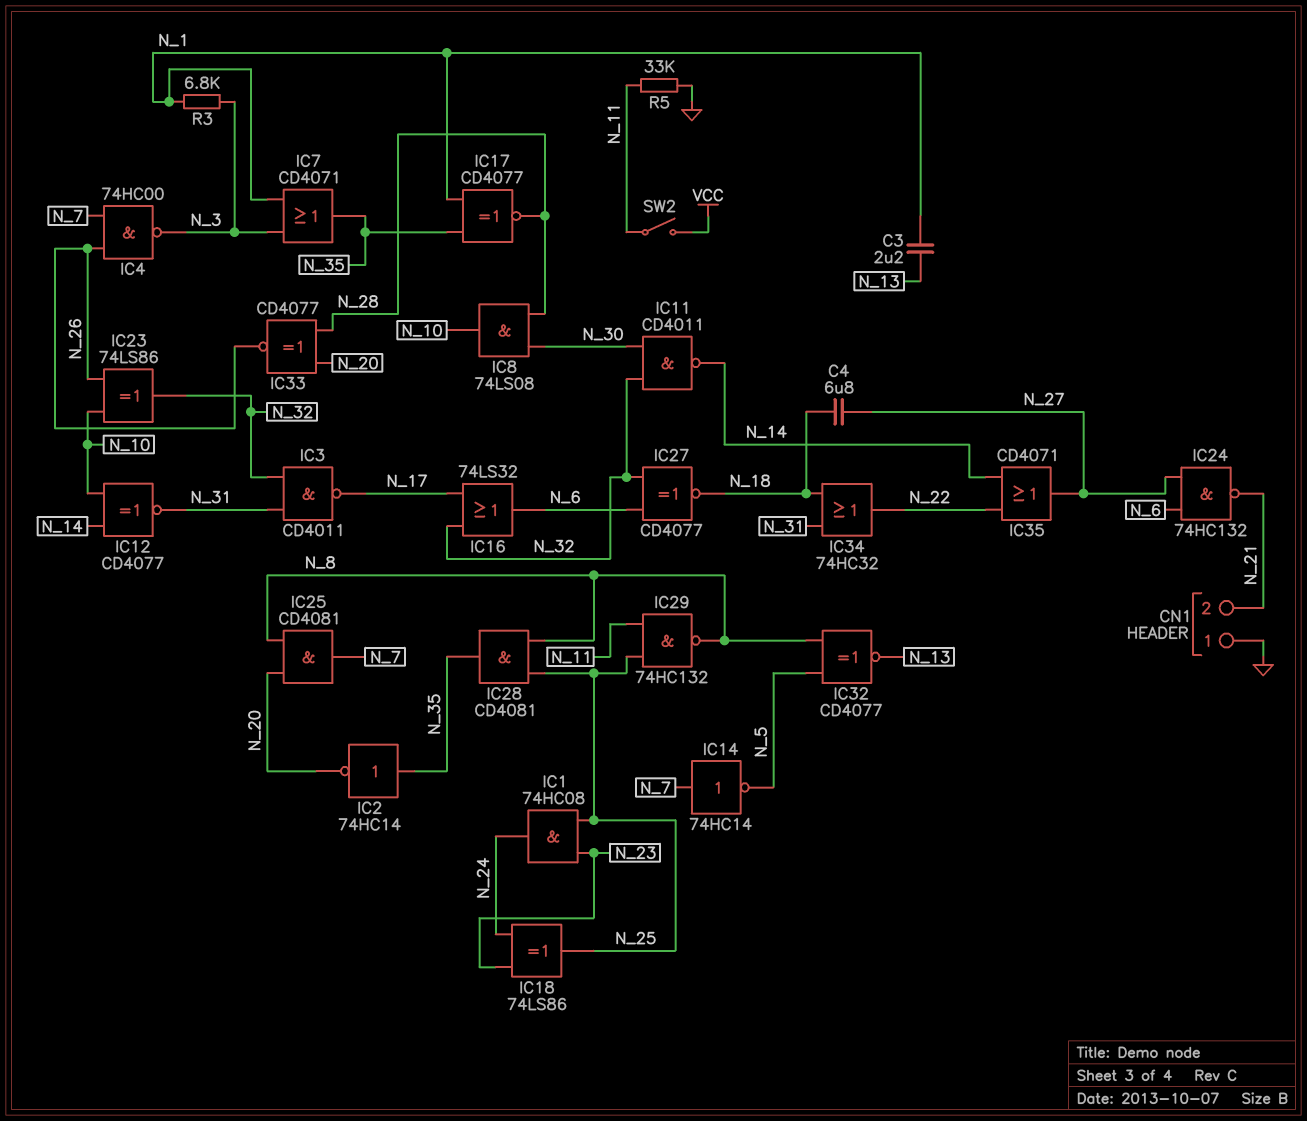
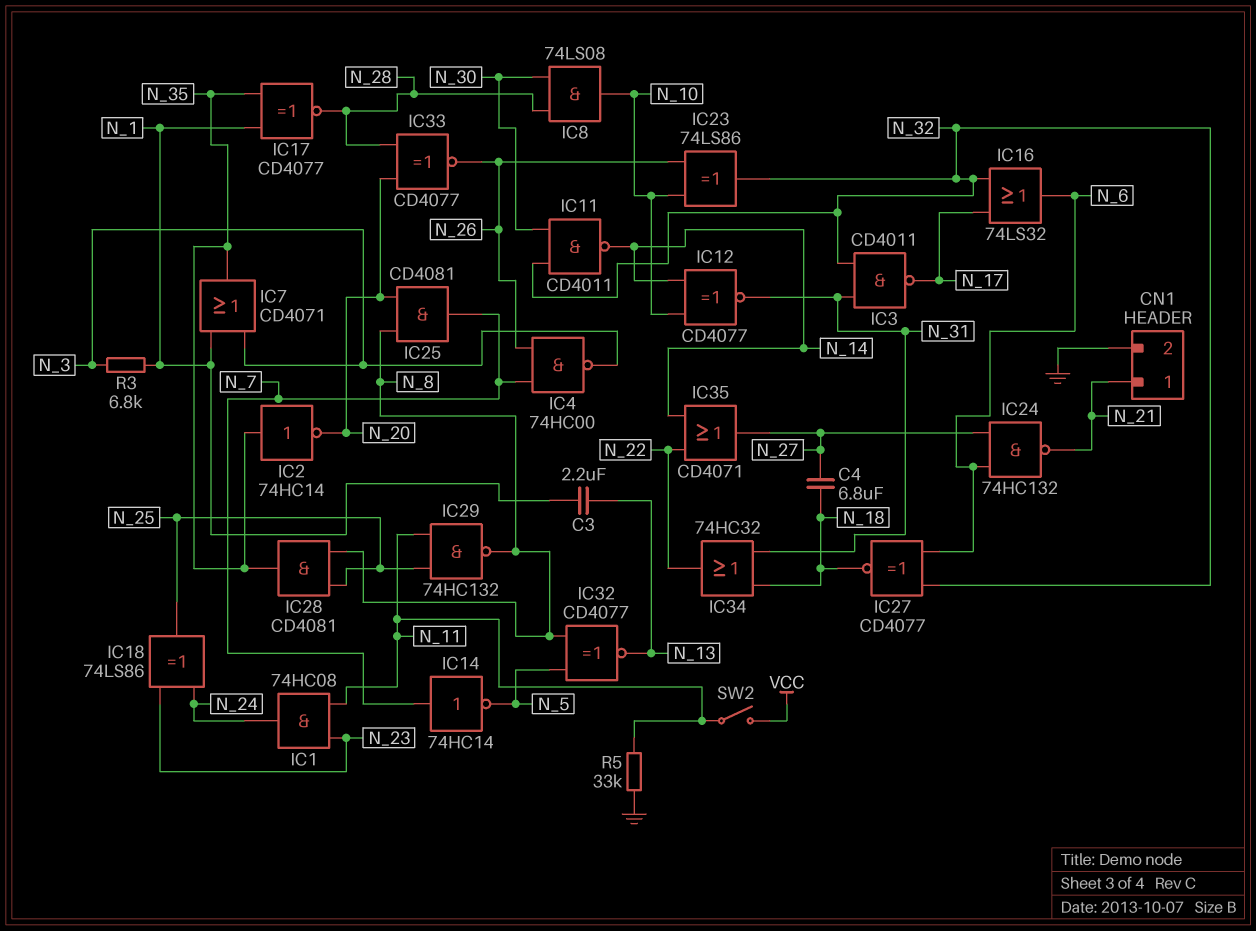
CN1 pin 1: GND -> N_21
CN1 pin 2: N_21 -> GND
IC1: AND 74HC08 (in N_23, in N_25, out N_24) -> AND 74HC08 (in N_11, in N_23, out N_24)

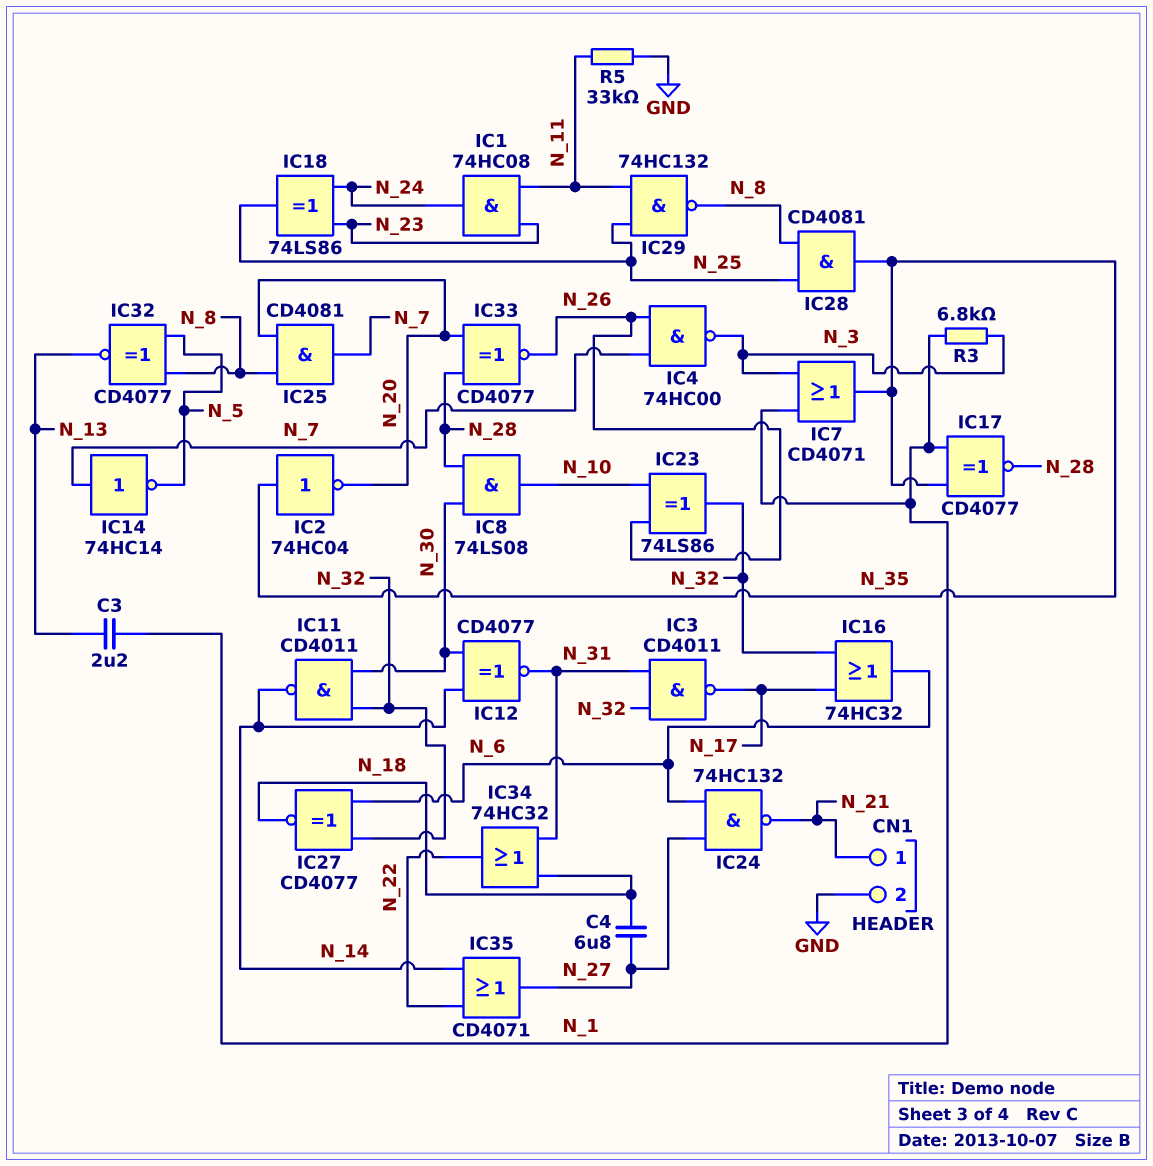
IC2: NOT 74HC14 (in N_35, out N_20) -> NOT 74HC04 (in N_35, out N_20)
IC12: XNOR CD4077 (in N_10, in N_14, out N_31) -> XNOR CD4077 (in N_14, in N_30, out N_31)
IC16: OR 74LS32 (in N_17, in N_32, out N_6) -> OR 74HC32 (in N_17, in N_32, out N_6)
SW2: switch (N_11, VCC) -> none

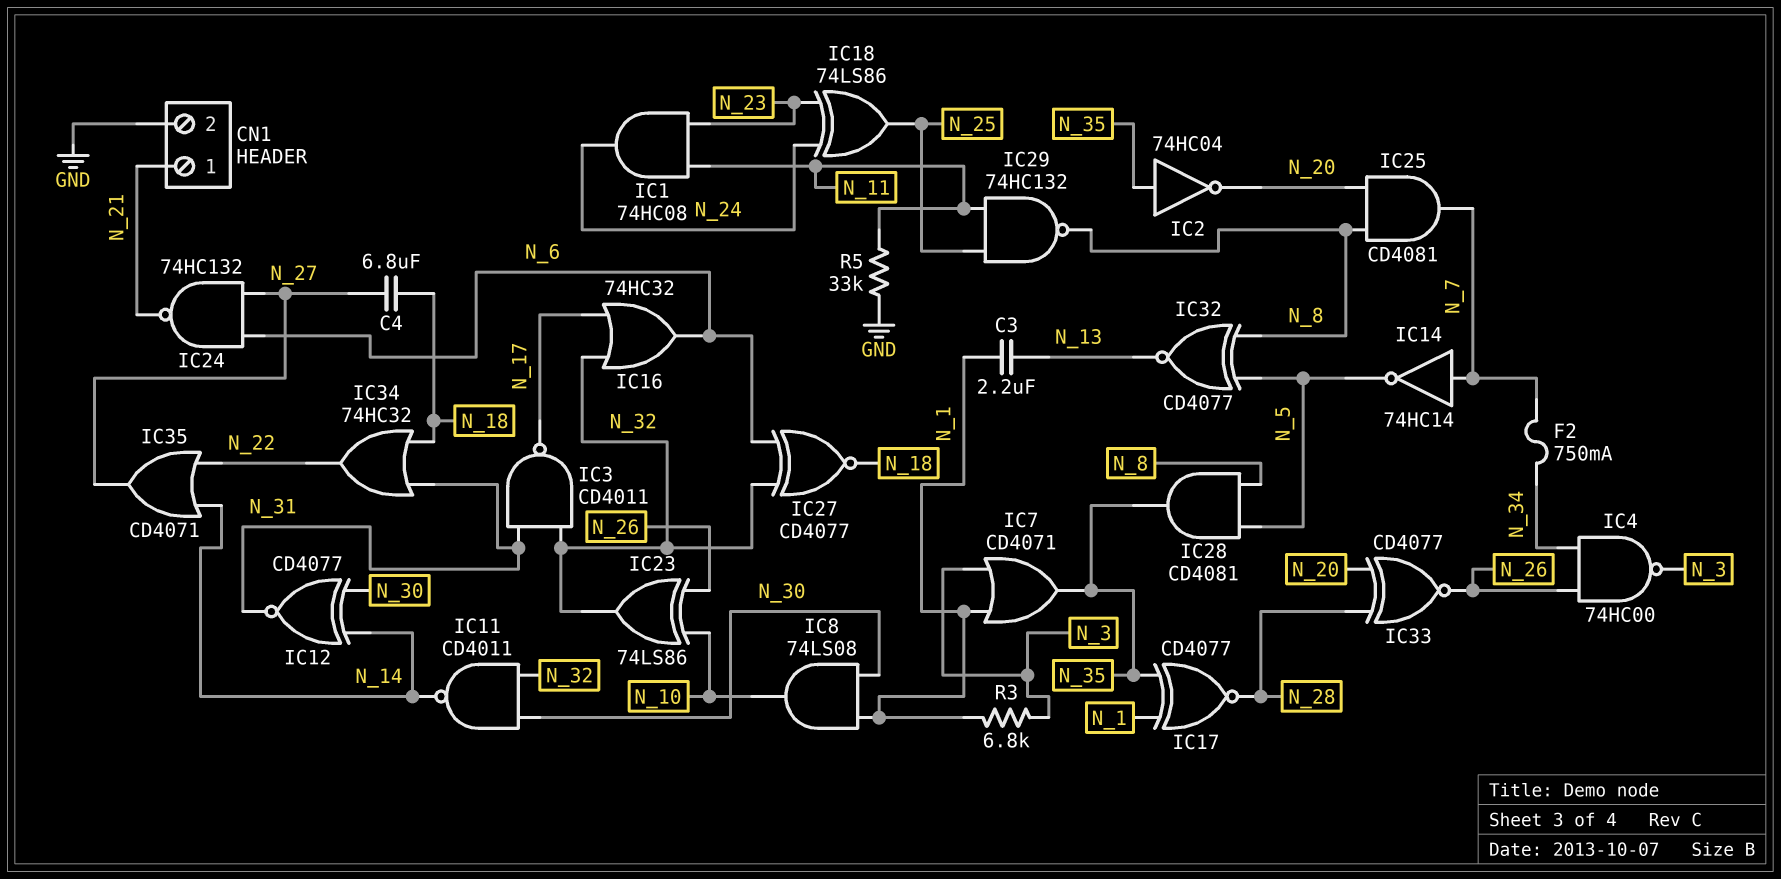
F2: none -> 750mA (N_7, N_34)
IC4: NAND 74HC00 (in N_7, in N_26, out N_3) -> NAND 74HC00 (in N_26, in N_34, out N_3)
IC8: AND 74LS08 (in N_28, in N_30, out N_10) -> AND 74LS08 (in N_1, in N_30, out N_10)
IC28: AND CD4081 (in N_8, in N_25, out N_35) -> AND CD4081 (in N_5, in N_8, out N_35)

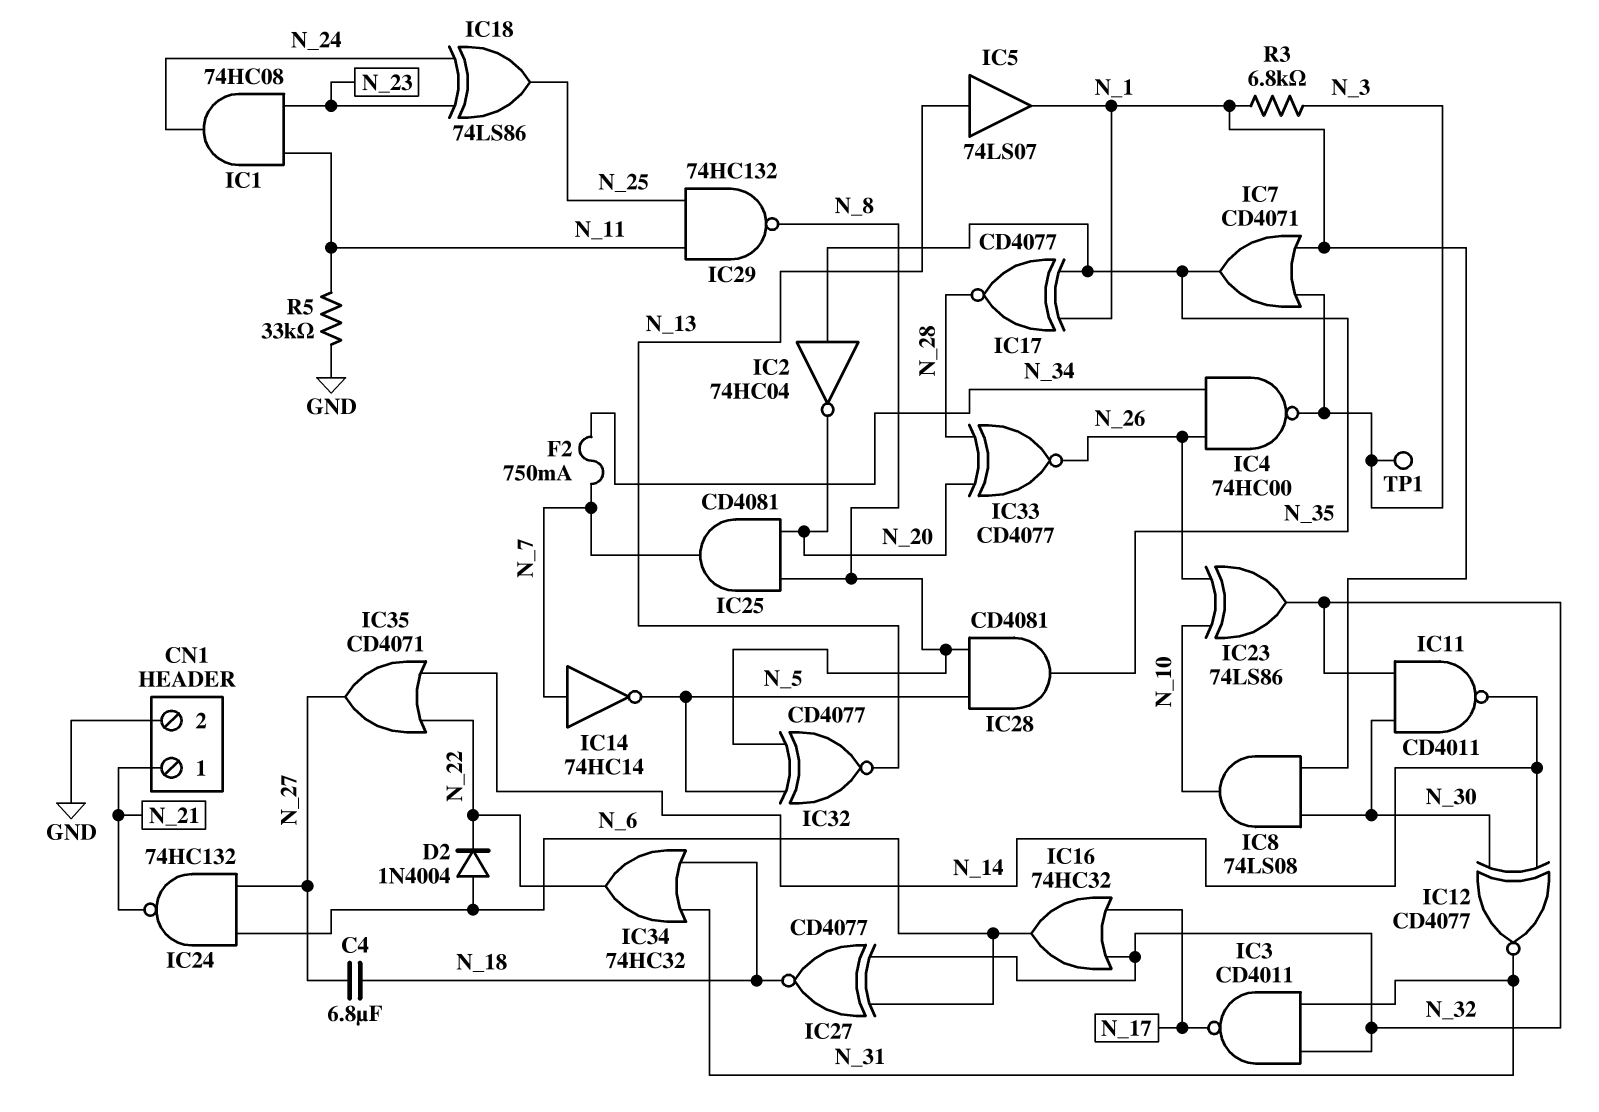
C3: 2.2uF (N_1, N_13) -> none
D2: none -> diode 1N4004 (A N_6, K N_22)
IC5: none -> buffer 74LS07 (in N_13, out N_1)
TP1: none -> test point (N_3)

